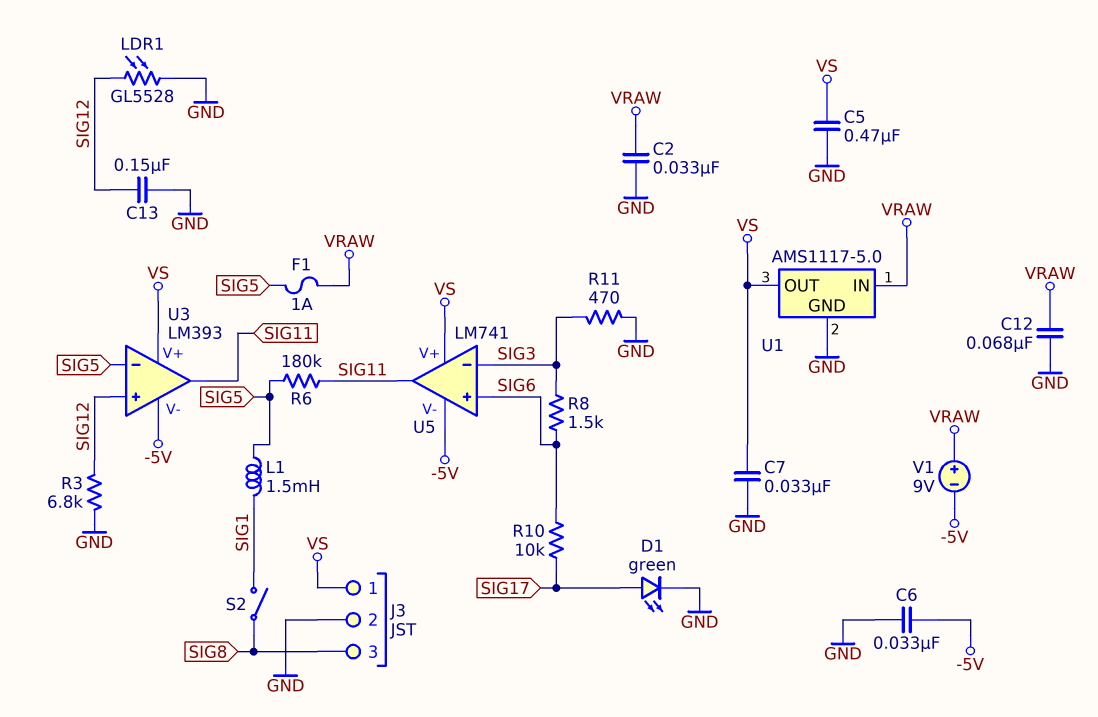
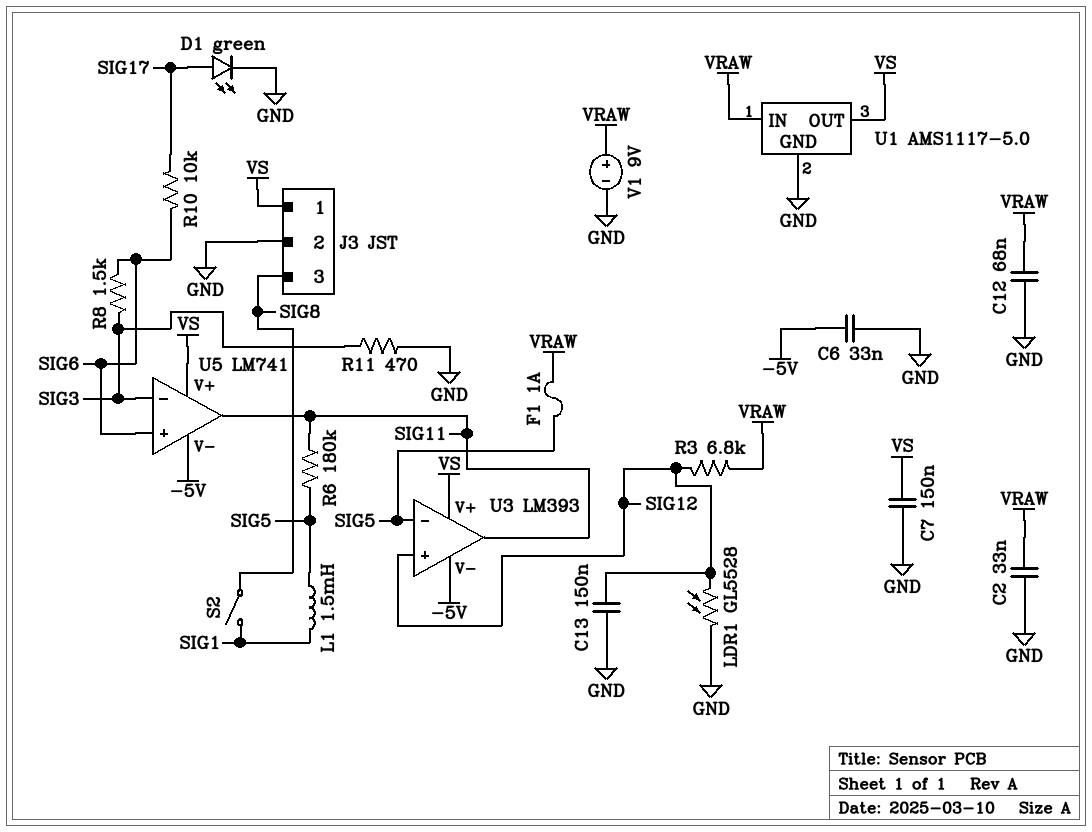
C5: 470nF (GND, VS) -> none
C7: 33nF (GND, VS) -> 150nF (GND, VS)
R3: 6.8k (GND, SIG12) -> 6.8k (SIG12, VRAW)
V1: 9V (plus VRAW, minus -5V) -> 9V (plus VRAW, minus GND)

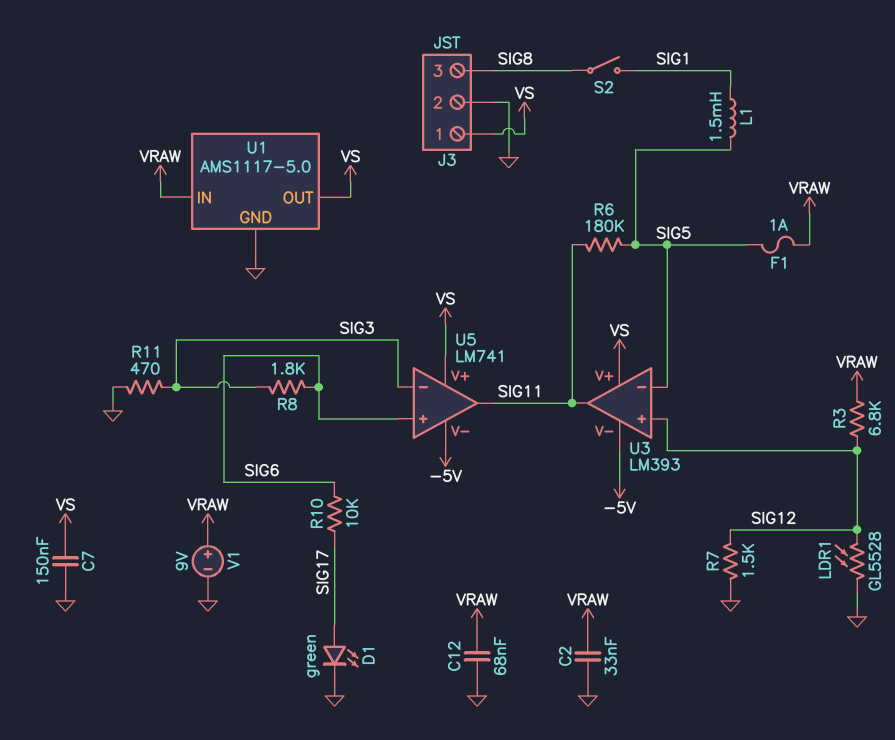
C6: 33nF (-5V, GND) -> none
C13: 150nF (GND, SIG12) -> none
R7: none -> 1.5k (GND, SIG12)
R8: 1.5k (SIG3, SIG6) -> 1.8k (SIG3, SIG6)

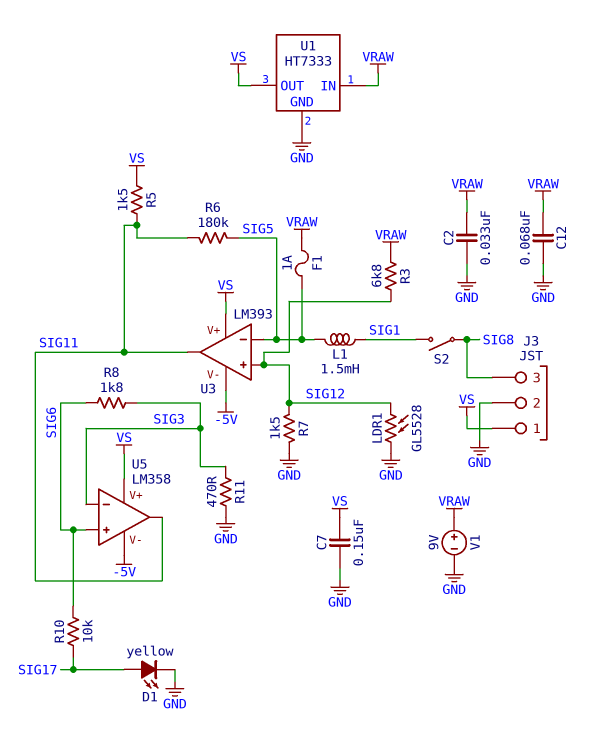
D1: LED green (A SIG17, K GND) -> LED yellow (A SIG17, K GND)
R5: none -> 1.5k (SIG11, VS)
U1: AMS1117-5.0 -> HT7333
U5: LM741 -> LM358

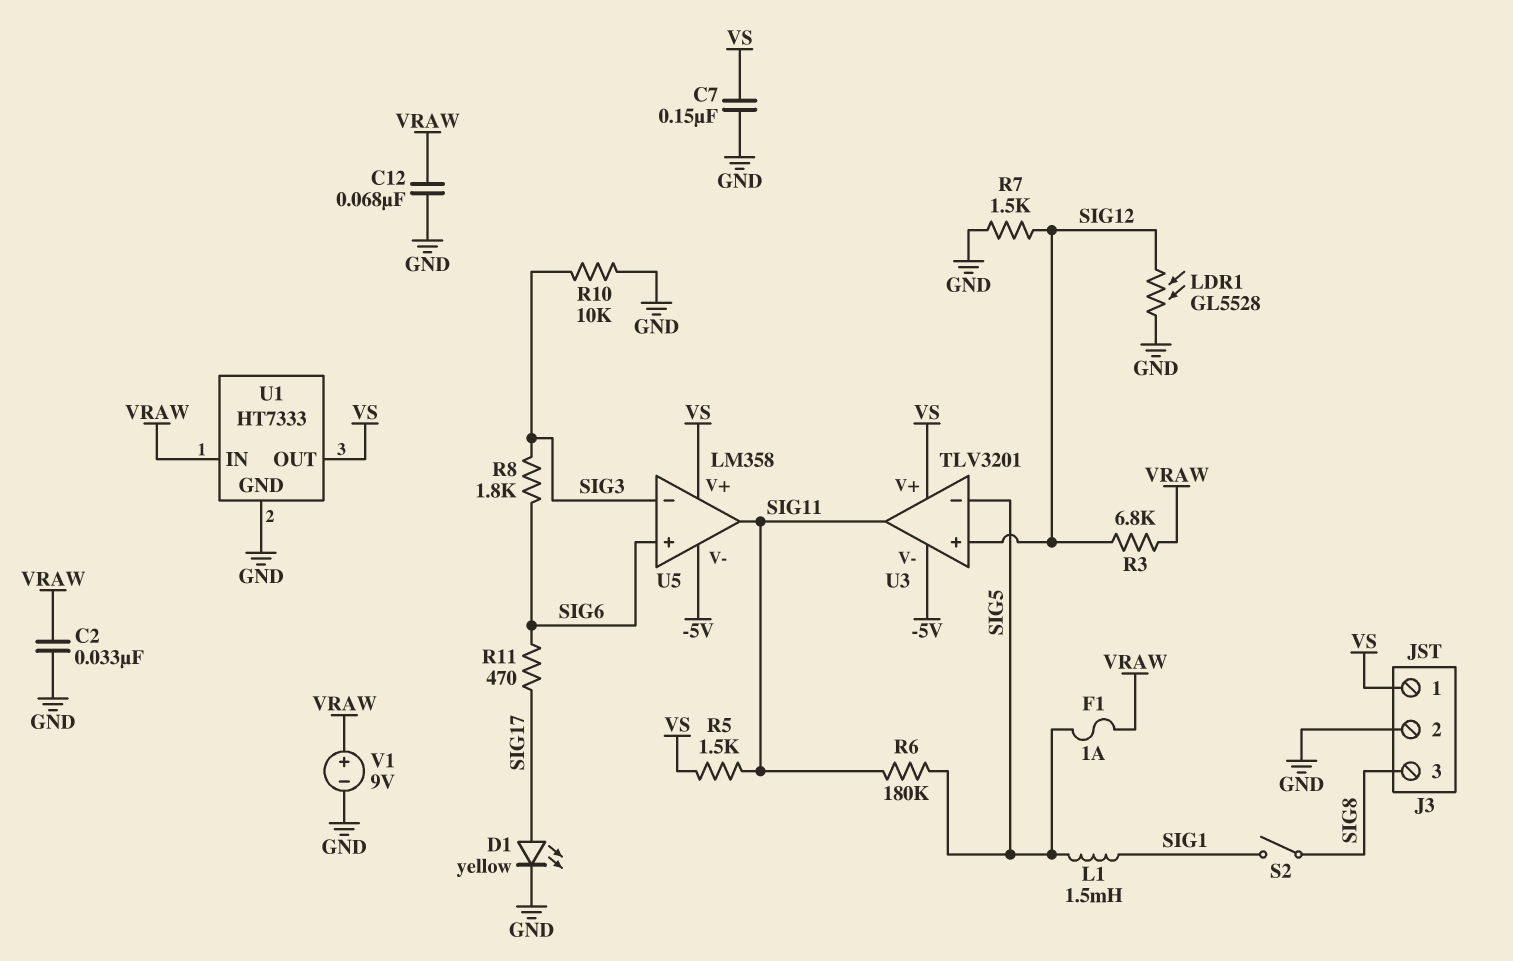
R10: 10k (SIG6, SIG17) -> 10k (GND, SIG3)
R11: 470 (GND, SIG3) -> 470 (SIG6, SIG17)
U3: LM393 -> TLV3201

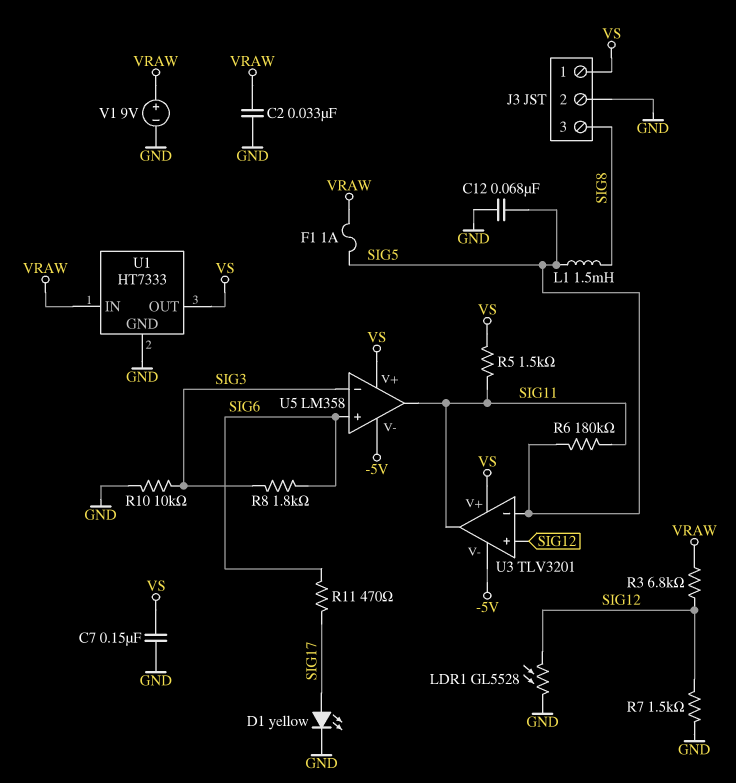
C12: 68nF (GND, VRAW) -> 68nF (GND, SIG5)
L1: 1.5mH (SIG1, SIG5) -> 1.5mH (SIG5, SIG8)
S2: switch (SIG1, SIG8) -> none

